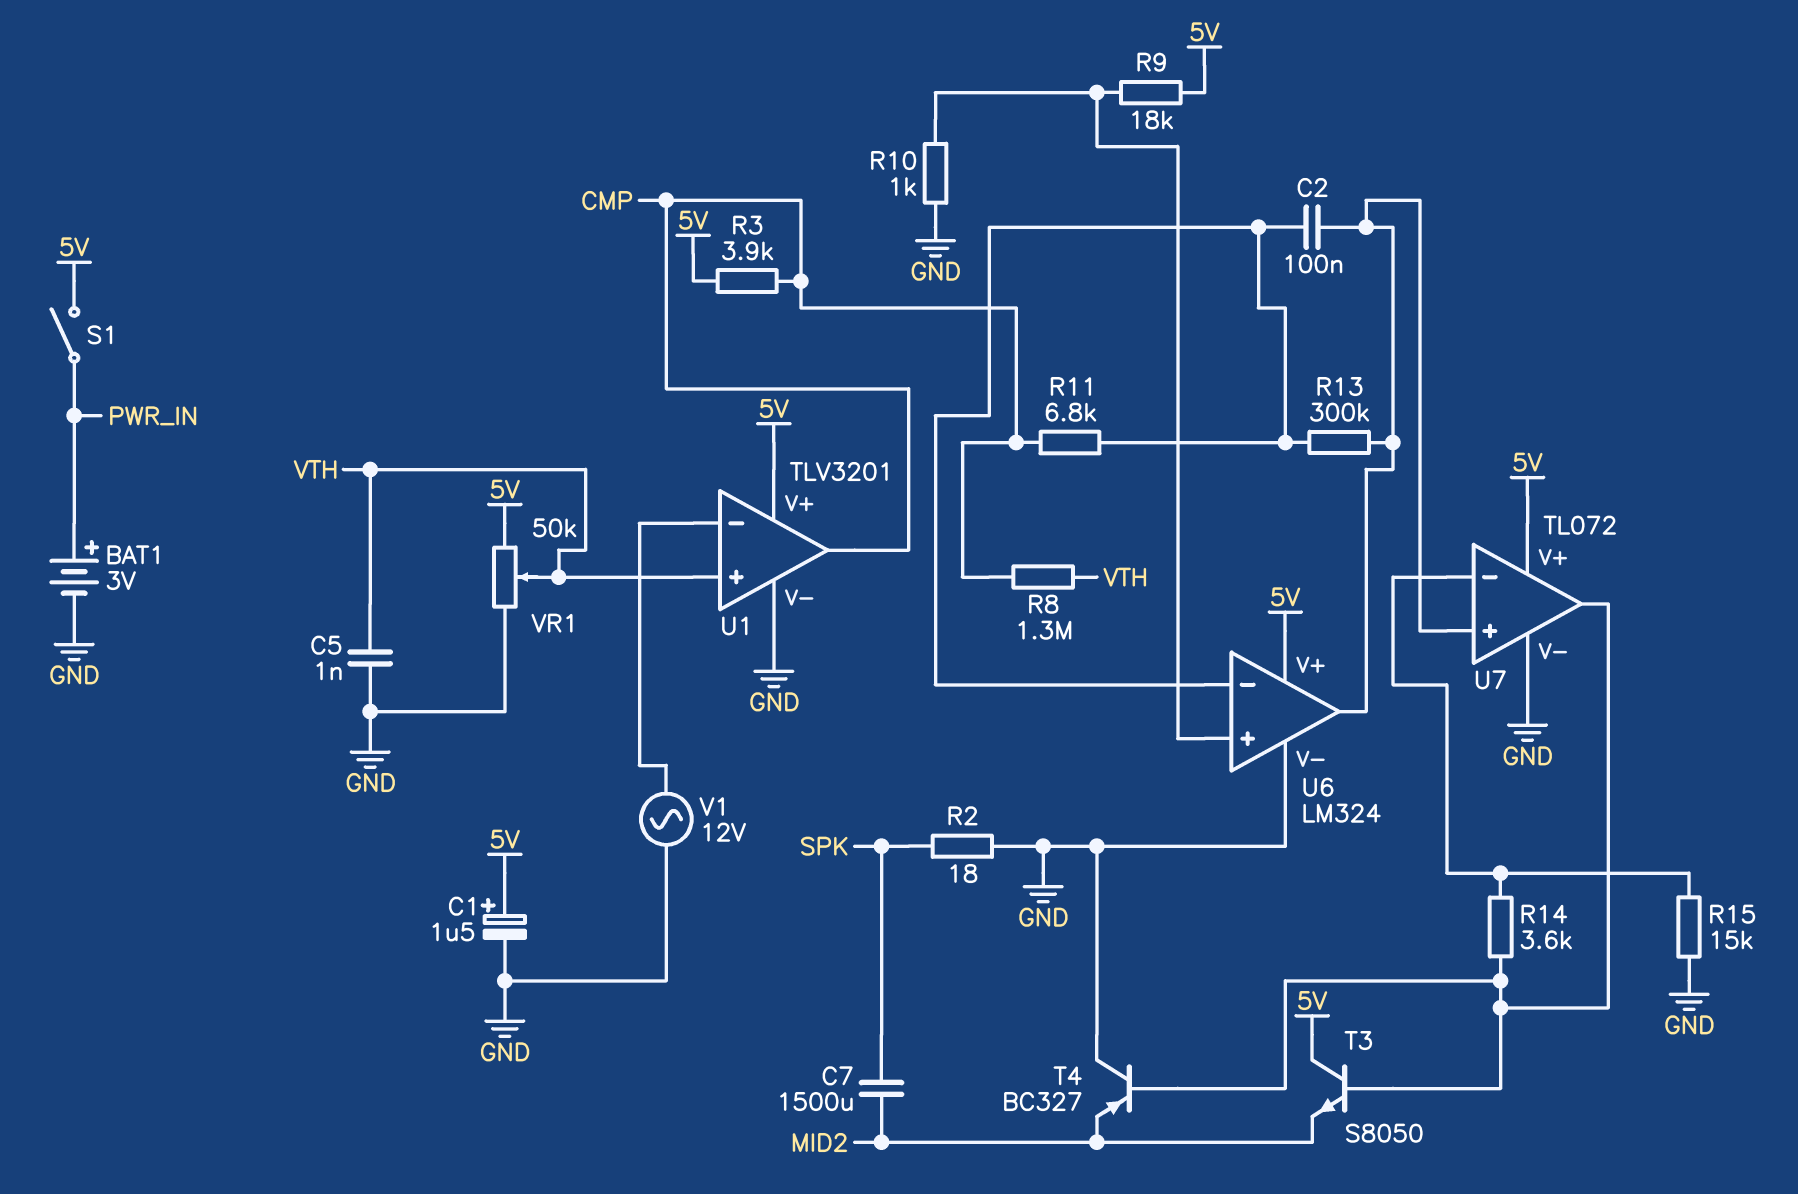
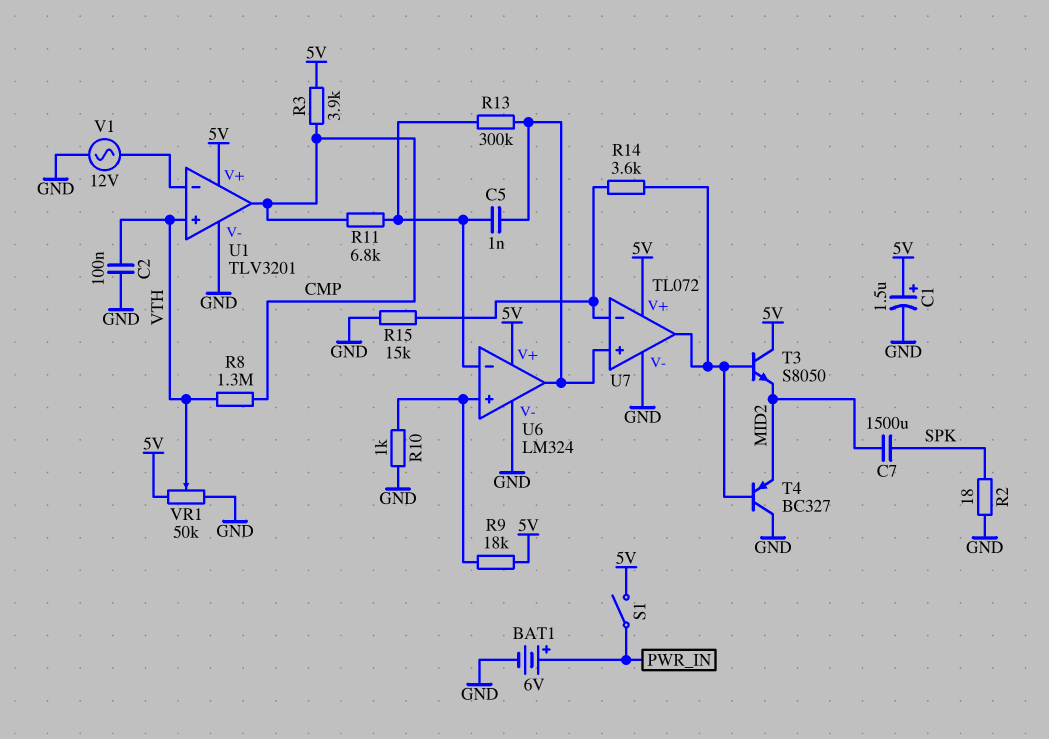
BAT1: 3V (plus PWR_IN, minus GND) -> 6V (plus PWR_IN, minus GND)
C2: 100nF (U6/in-, U6/out) -> 100nF (GND, VTH)
C5: 1nF (GND, VTH) -> 1nF (U6/in-, U6/out)

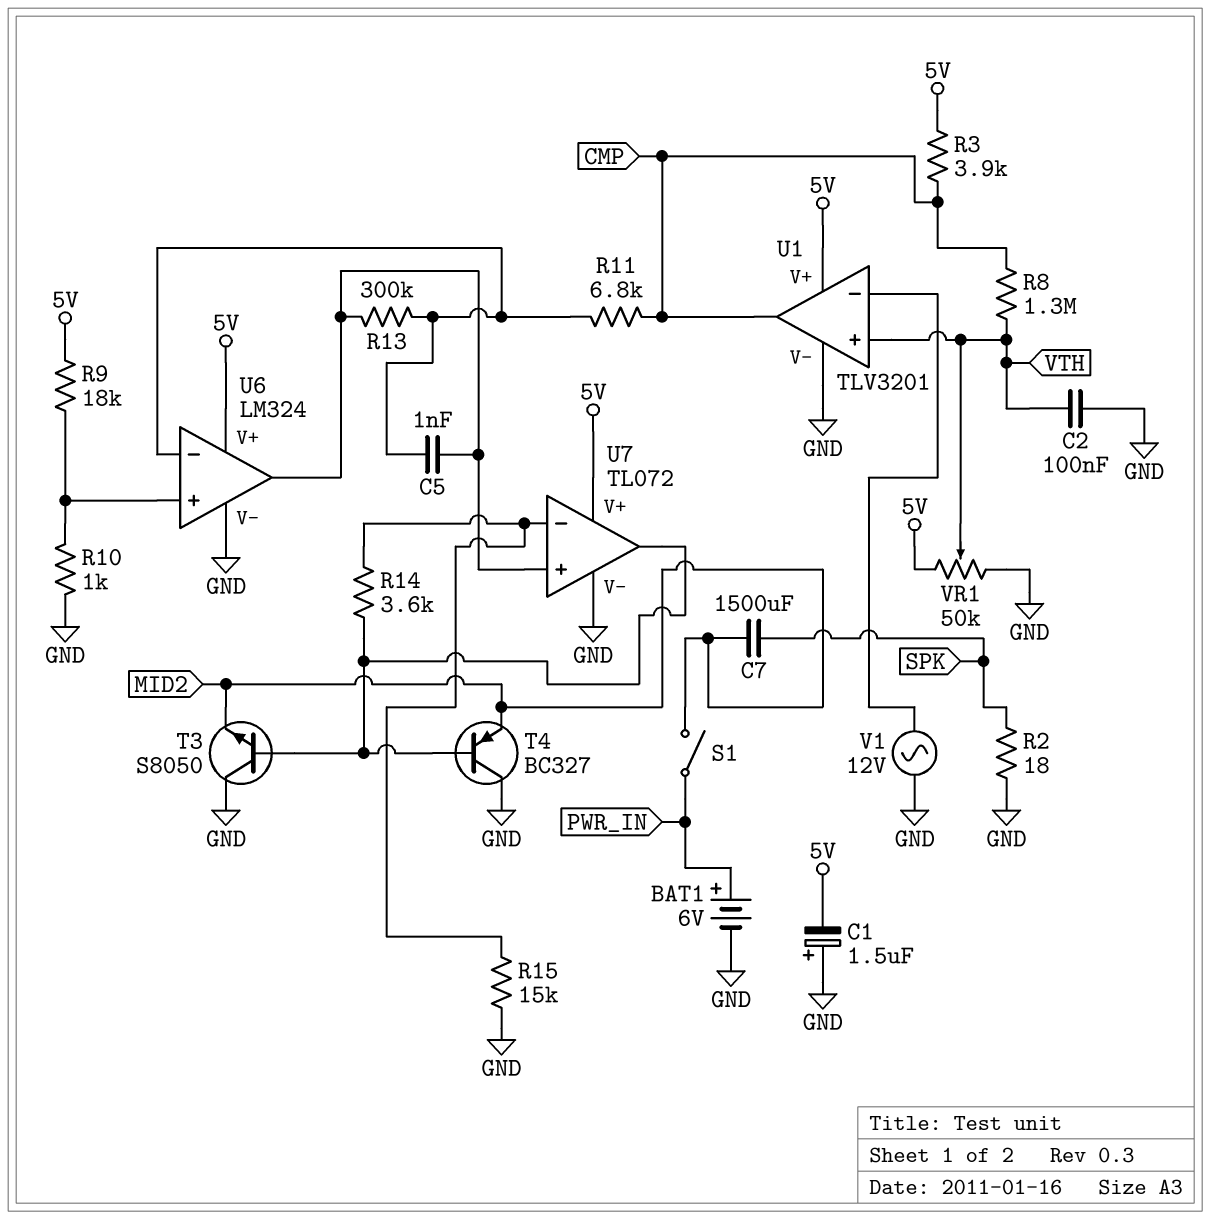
C1: 1.5uF (plus 5V, minus GND) -> 1.5uF (plus GND, minus 5V)
S1: switch (5V, PWR_IN) -> switch (MID2, PWR_IN)
T3: NPN S8050 (B U7/out, C 5V, E MID2) -> NPN S8050 (B U7/out, C GND, E MID2)

